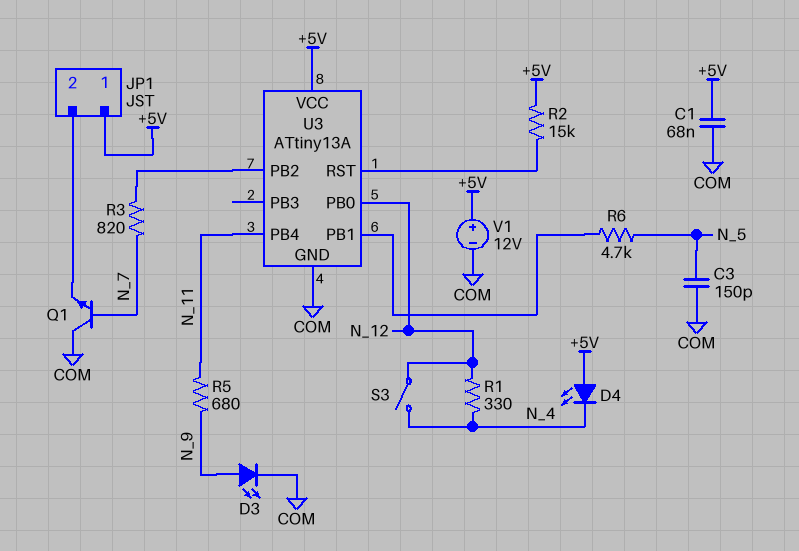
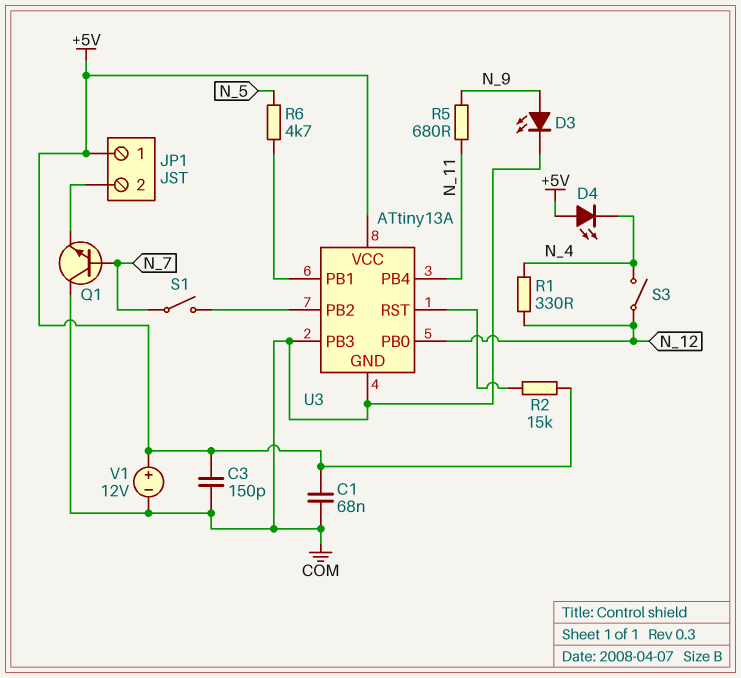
C3: 150pF (COM, N_5) -> 150pF (+5V, COM)
R3: 820 (N_7, U3/PB2) -> none
S1: none -> switch (N_7, U3/PB2)
U3 pin PB3: none -> COM

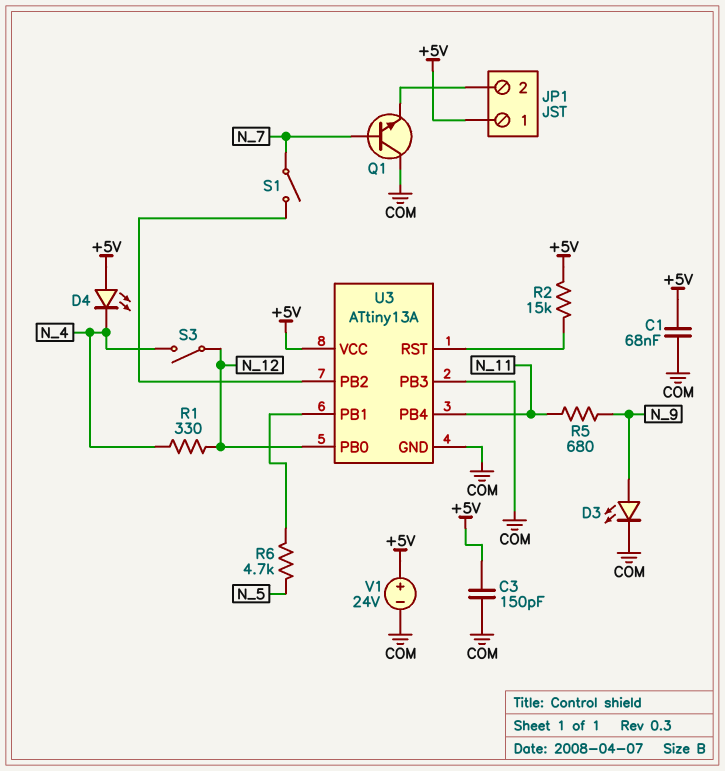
V1: 12V (plus +5V, minus COM) -> 24V (plus +5V, minus COM)

